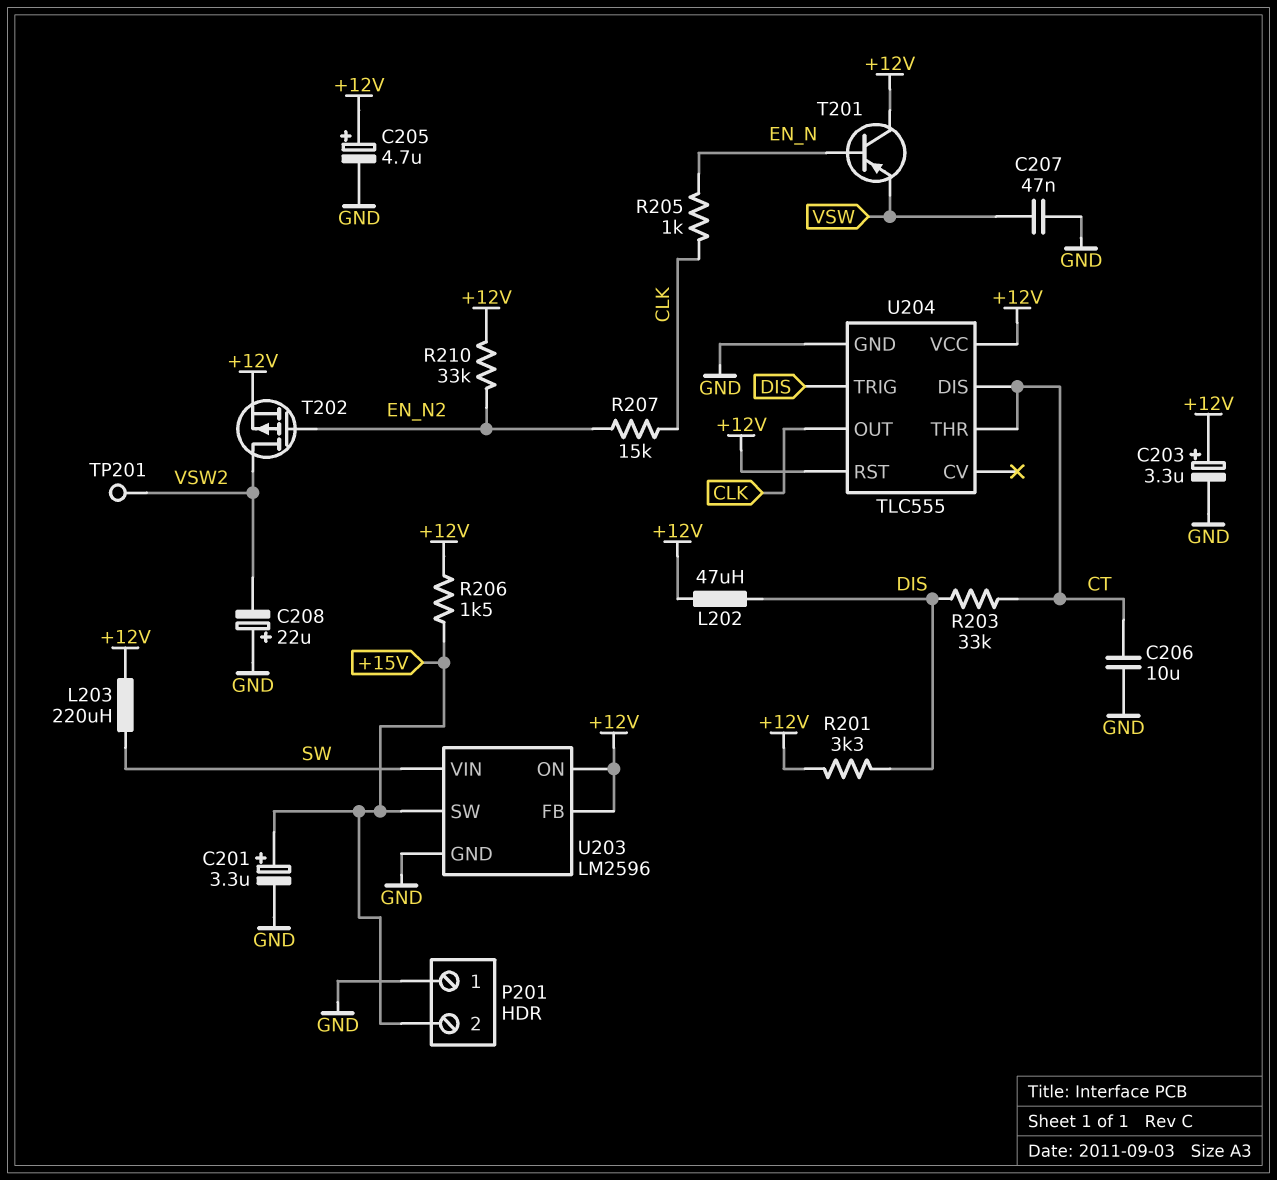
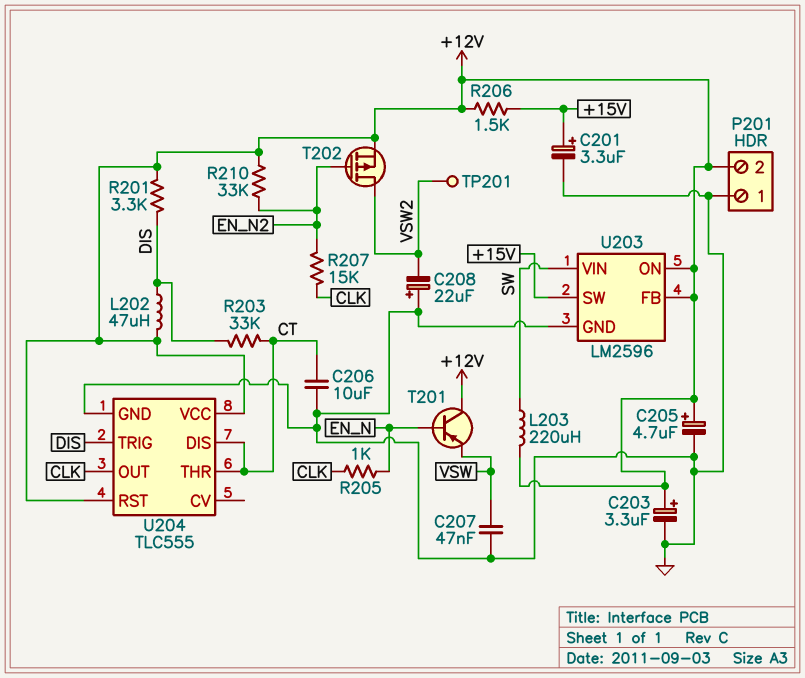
P201 pin 2: +15V -> +12V

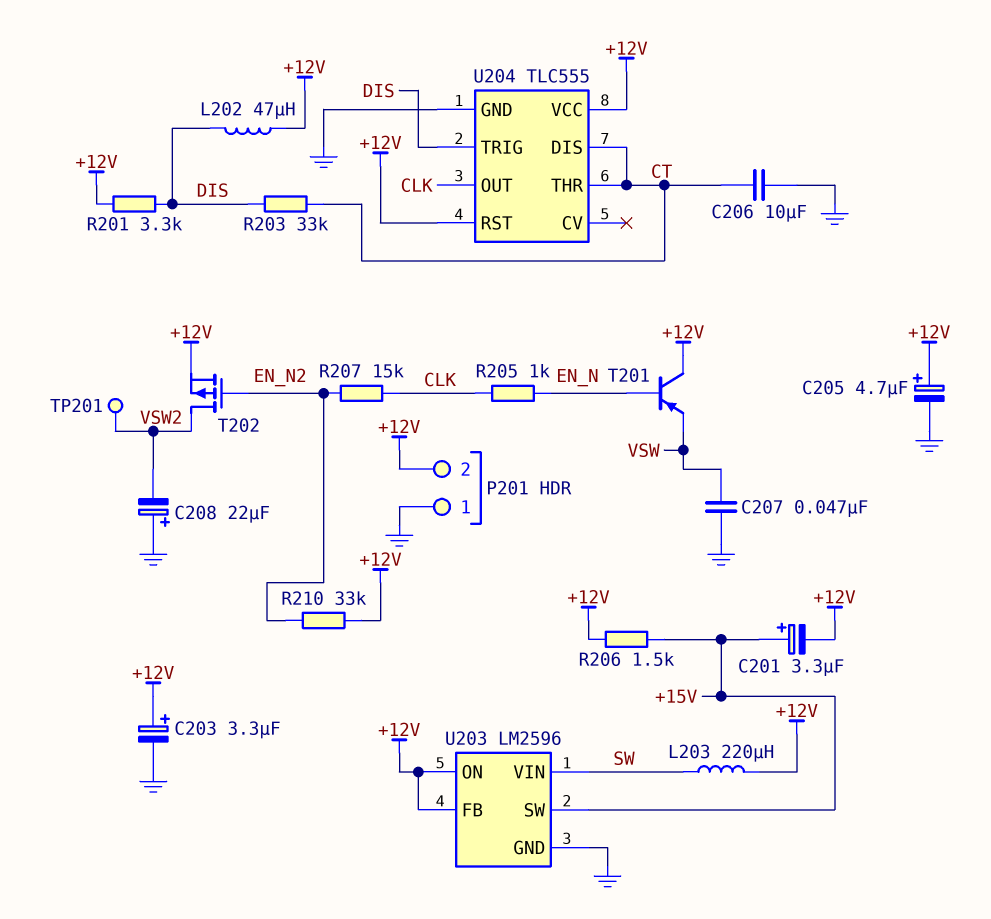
C201: 3.3uF (plus +15V, minus GND) -> 3.3uF (plus +15V, minus +12V)

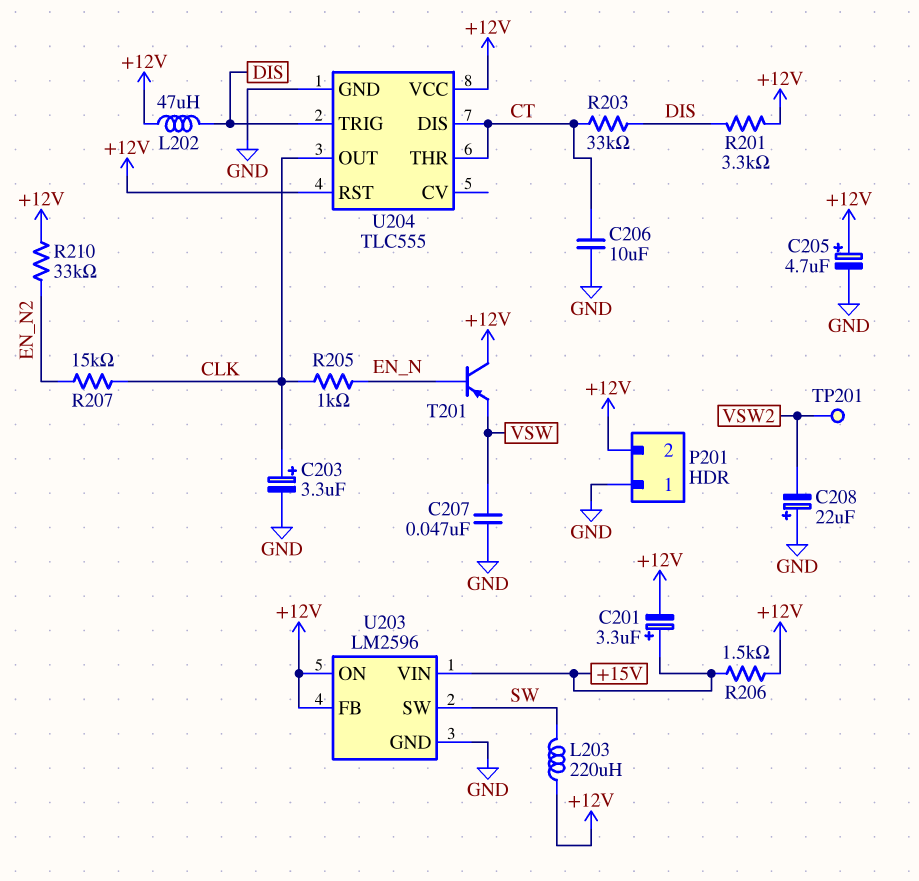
C203: 3.3uF (plus +12V, minus GND) -> 3.3uF (plus CLK, minus GND)
T202: PMOS (G EN_N2, D VSW2, S +12V) -> none
U203 pin SW: +15V -> SW
U203 pin VIN: SW -> +15V

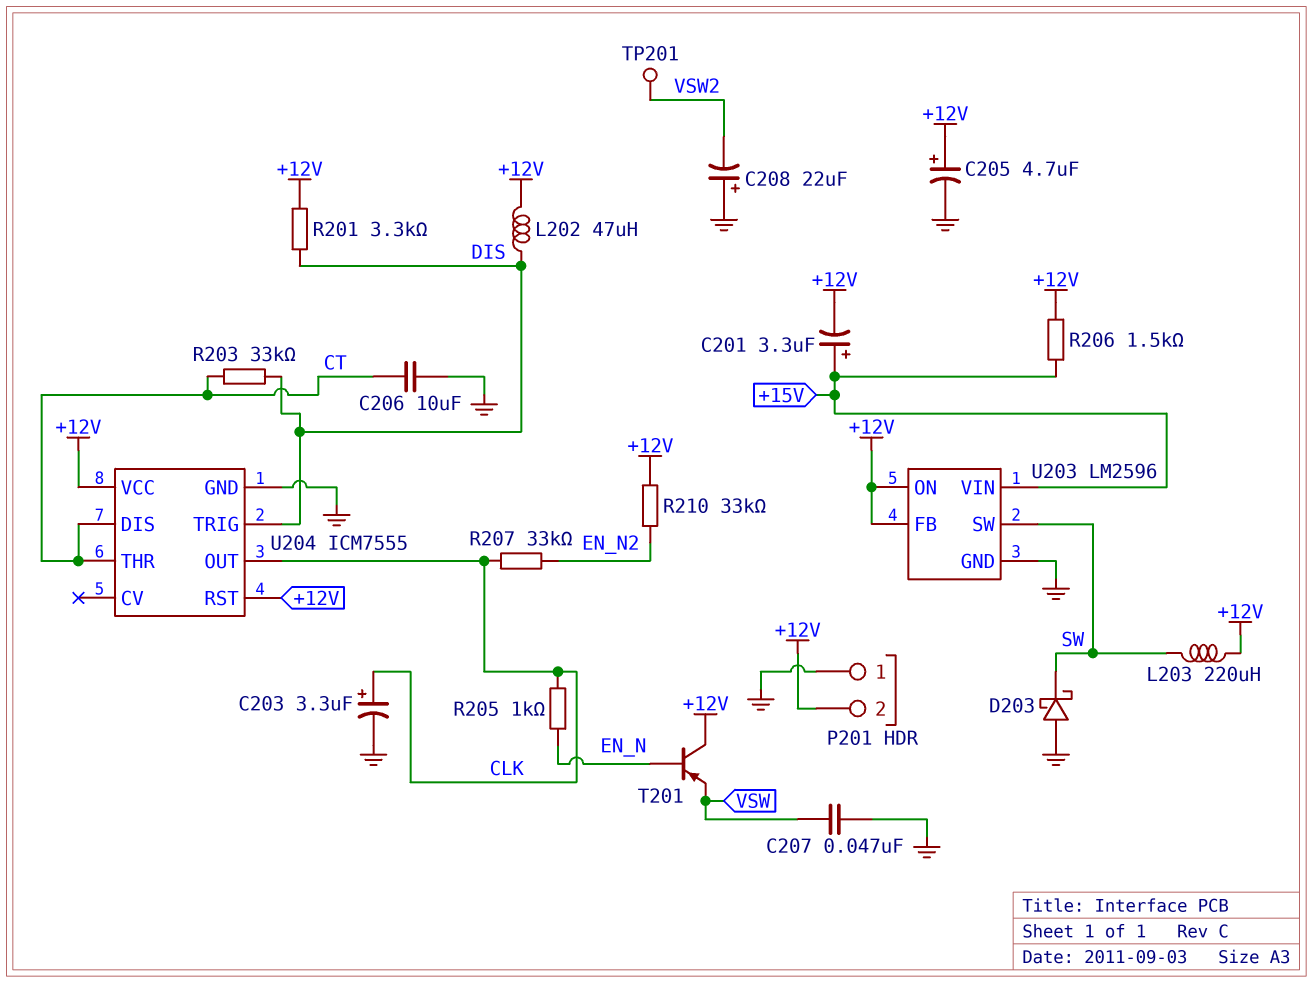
D203: none -> schottky (A GND, K SW)
R207: 15k (CLK, EN_N2) -> 33k (CLK, EN_N2)
U204: TLC555 -> ICM7555

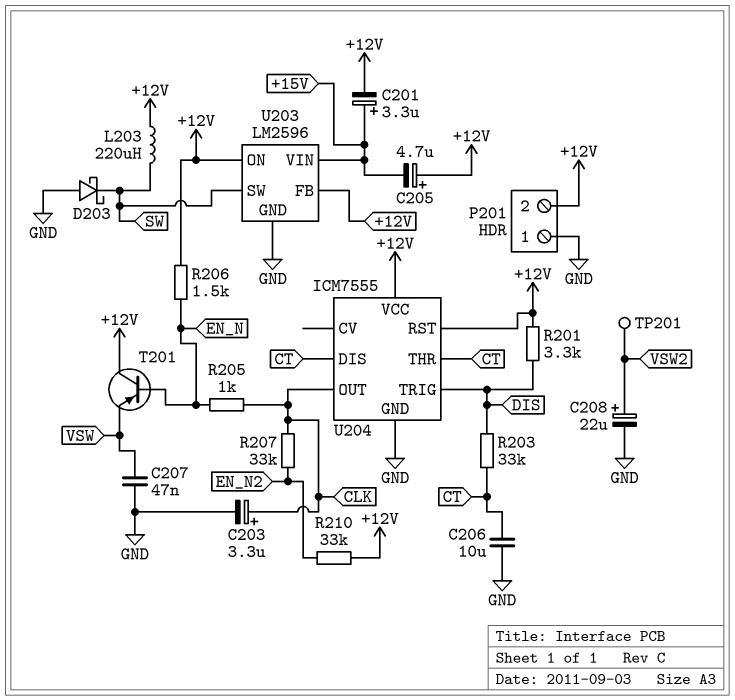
C205: 4.7uF (plus +12V, minus GND) -> 4.7uF (plus +12V, minus +15V)
C208: 22uF (plus GND, minus VSW2) -> 22uF (plus VSW2, minus GND)
L202: 47uH (+12V, DIS) -> none
R206: 1.5k (+12V, +15V) -> 1.5k (+12V, EN_N)

